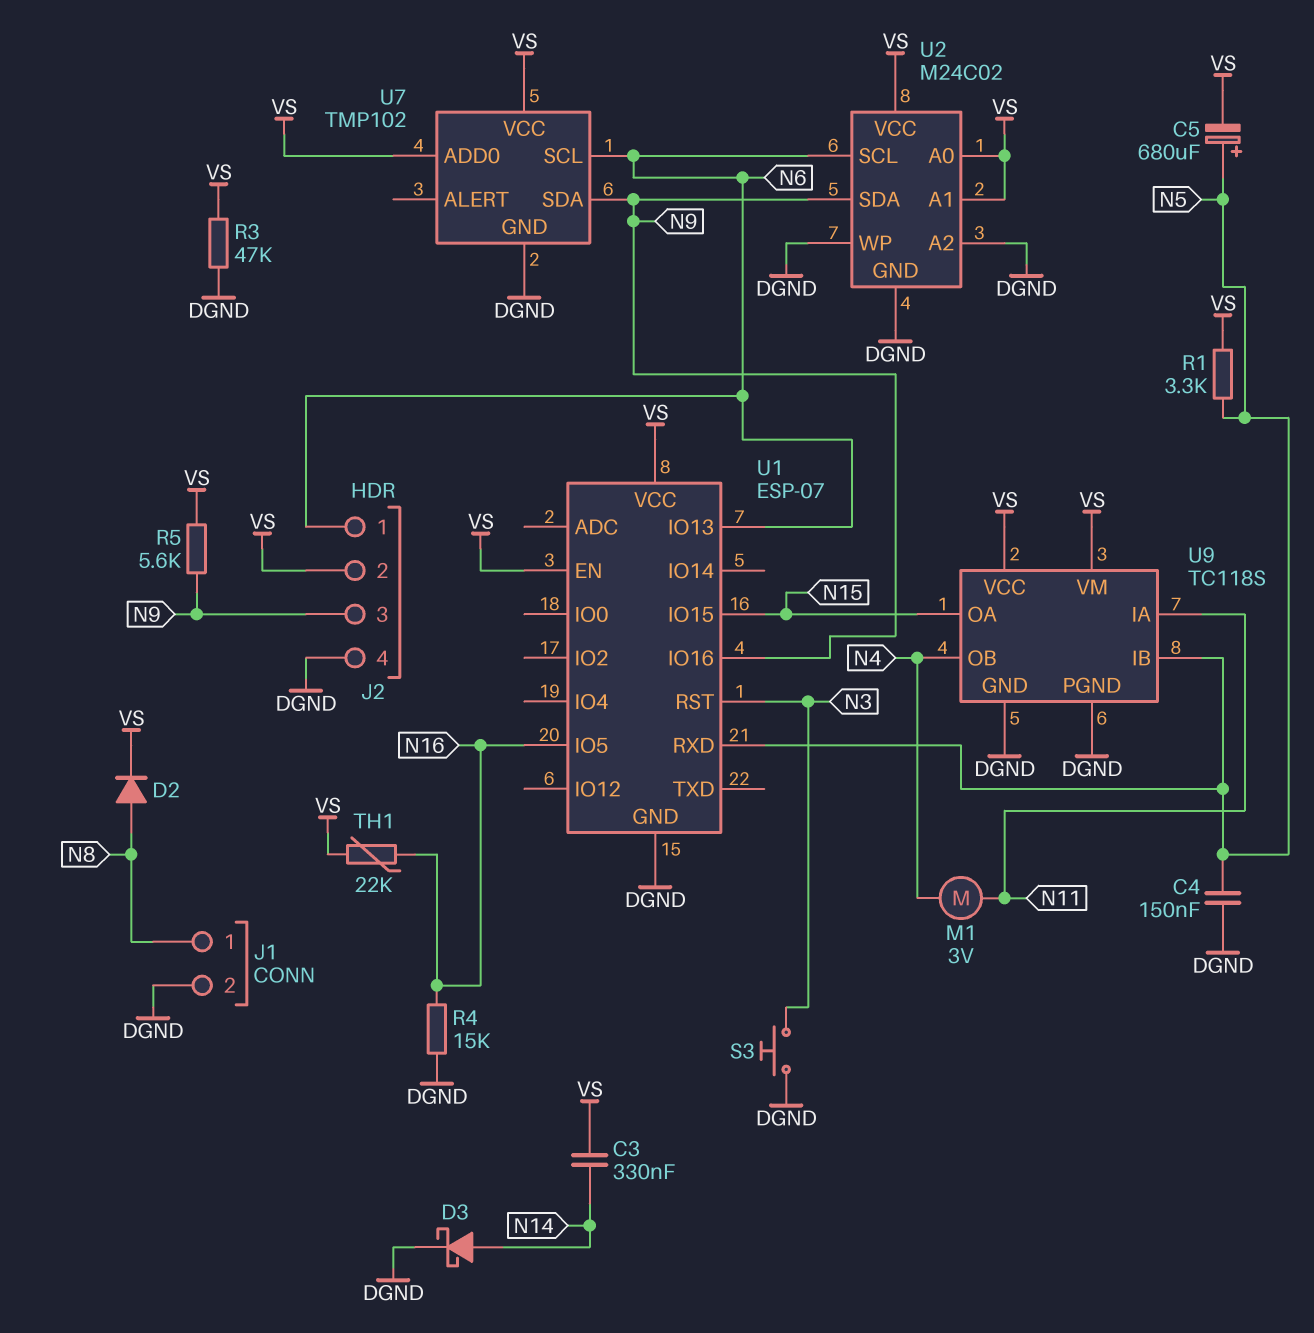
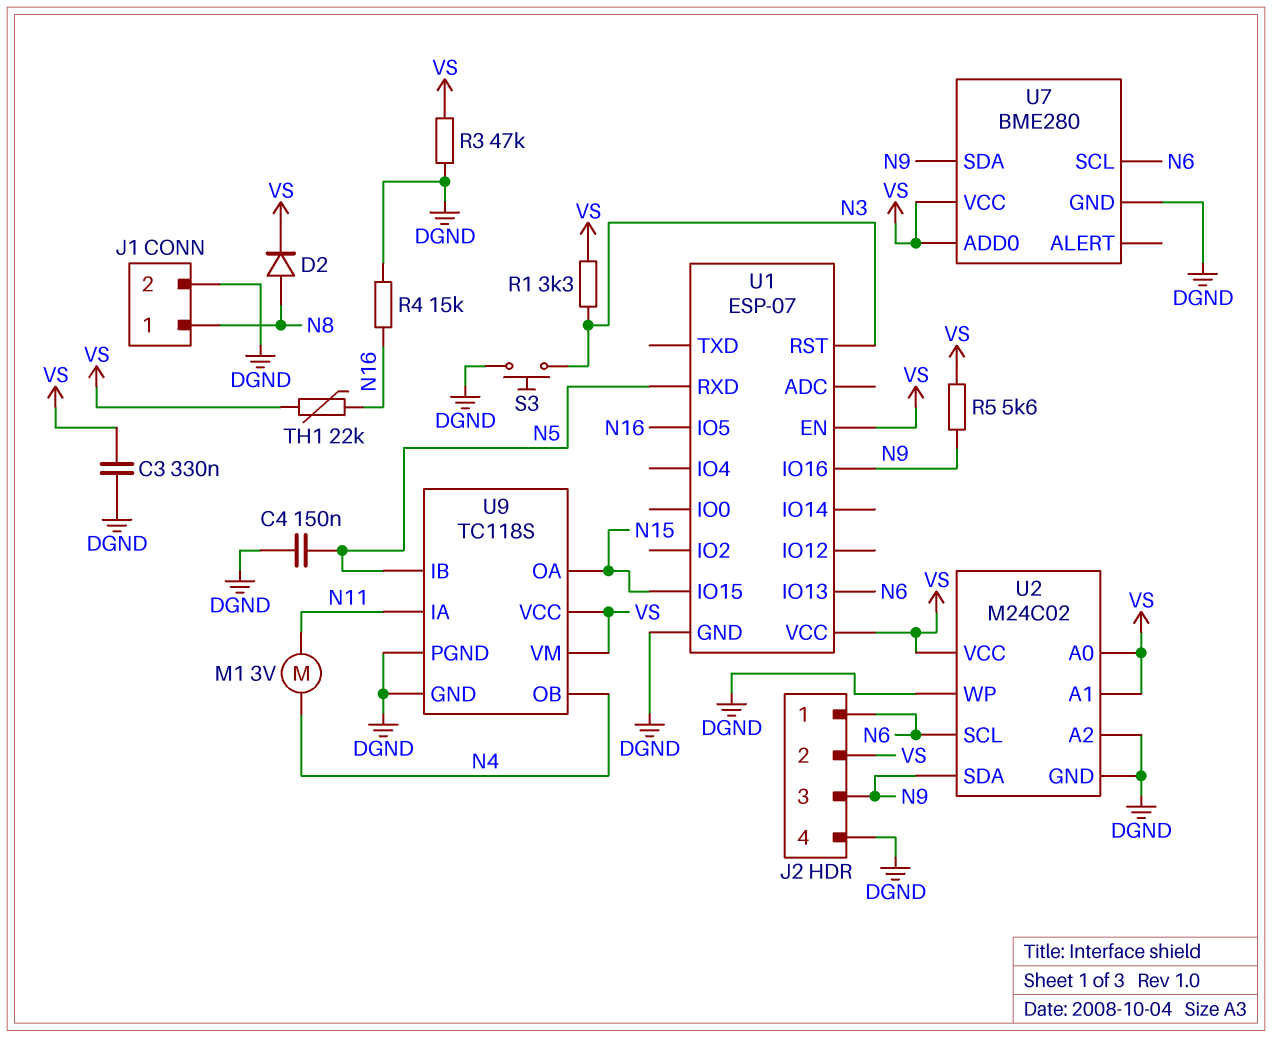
C3: 330nF (N14, VS) -> 330nF (DGND, VS)
C5: 680uF (plus N5, minus VS) -> none
D3: schottky (A N14, K DGND) -> none
R1: 3.3k (N5, VS) -> 3.3k (N3, VS)
U7: TMP102 -> BME280

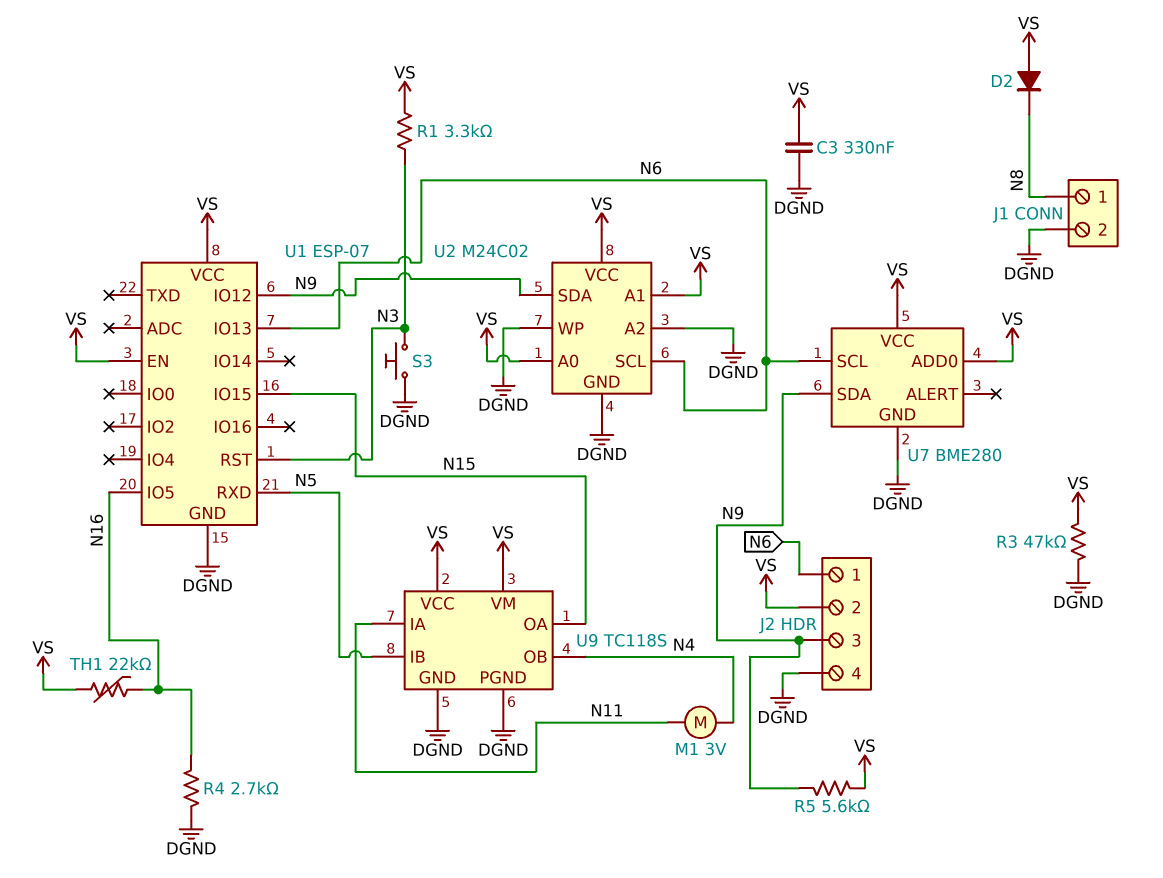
C4: 150nF (DGND, N5) -> none
D2: diode (A N8, K VS) -> diode (A VS, K N8)
R4: 15k (DGND, N16) -> 2.7k (DGND, N16)
U1 pin IO12: none -> N9
U1 pin IO16: N9 -> none

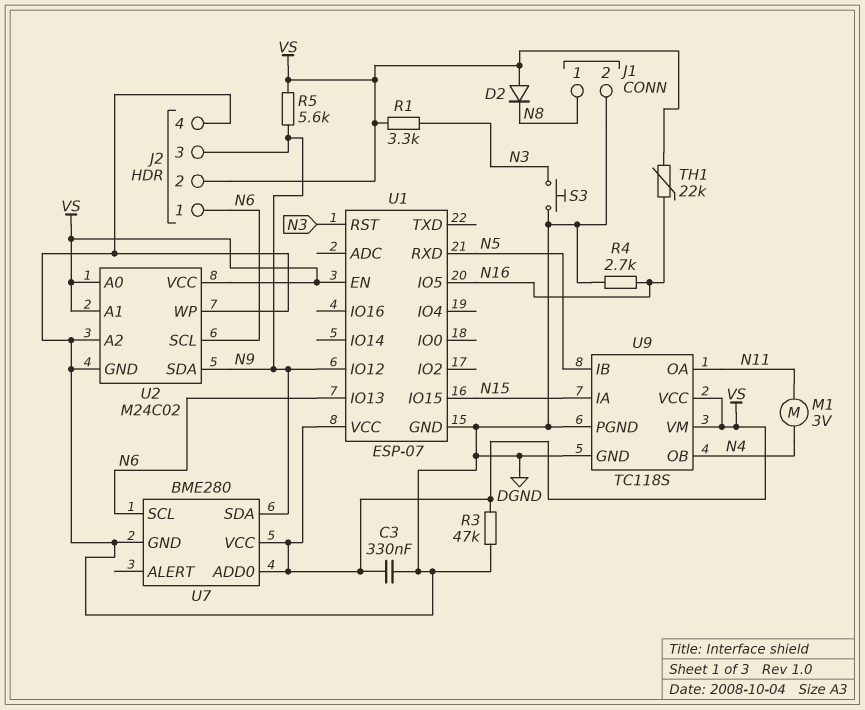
U9 pin IA: N11 -> N15
U9 pin OA: N15 -> N11

